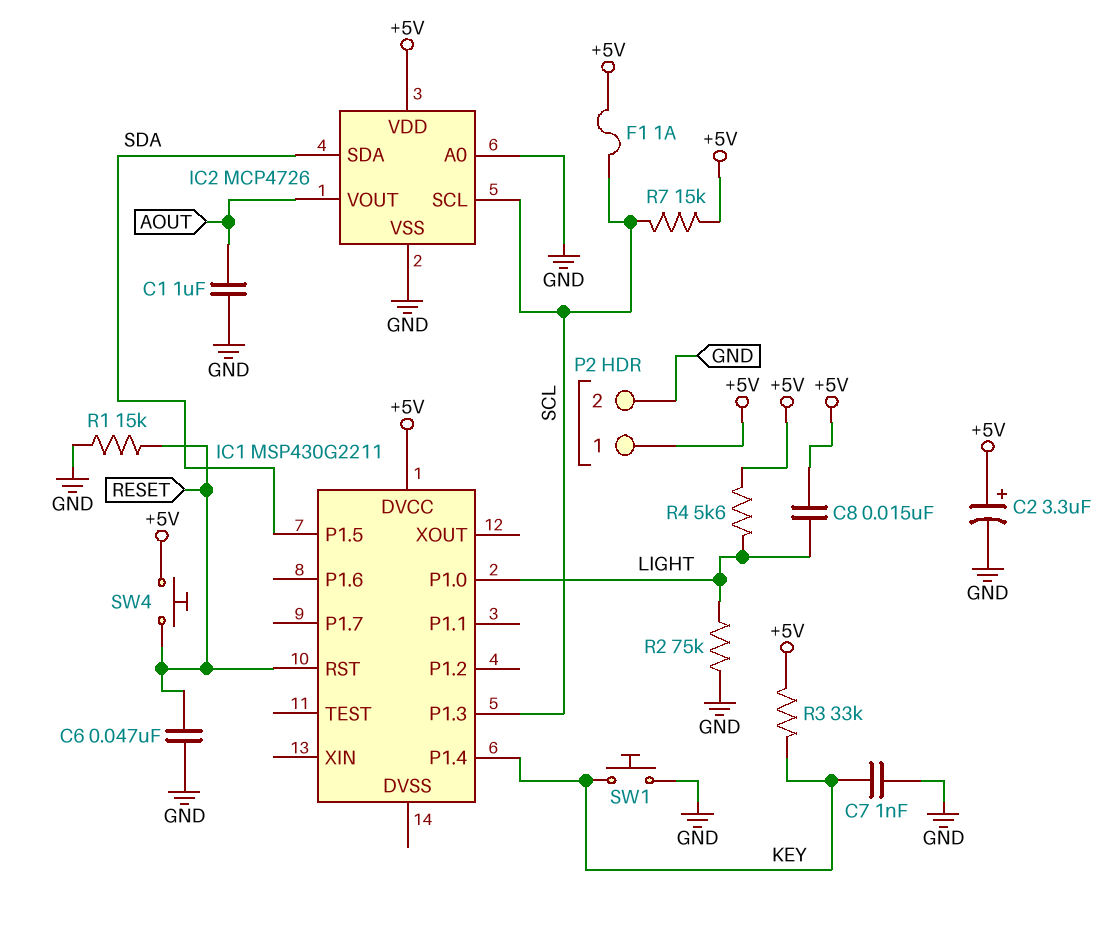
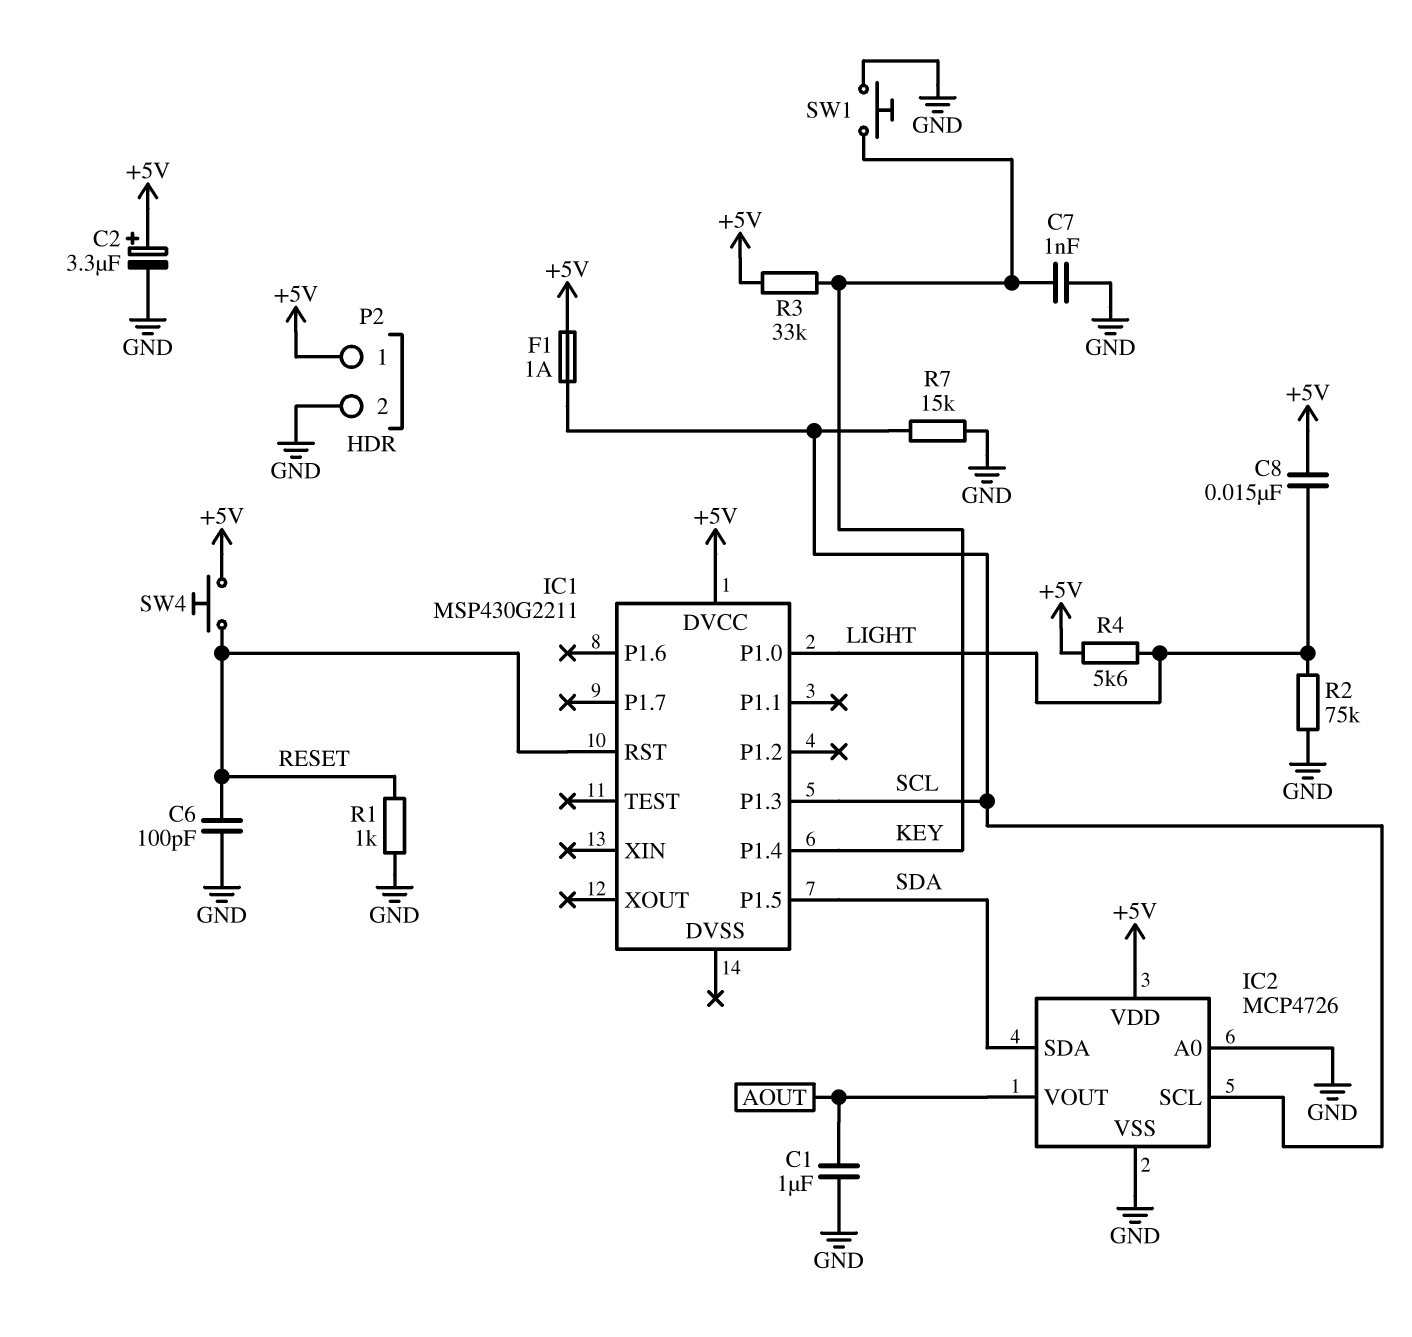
C6: 47nF (GND, RESET) -> 100pF (GND, RESET)
R1: 15k (GND, RESET) -> 1k (GND, RESET)
R7: 15k (+5V, SCL) -> 15k (GND, SCL)

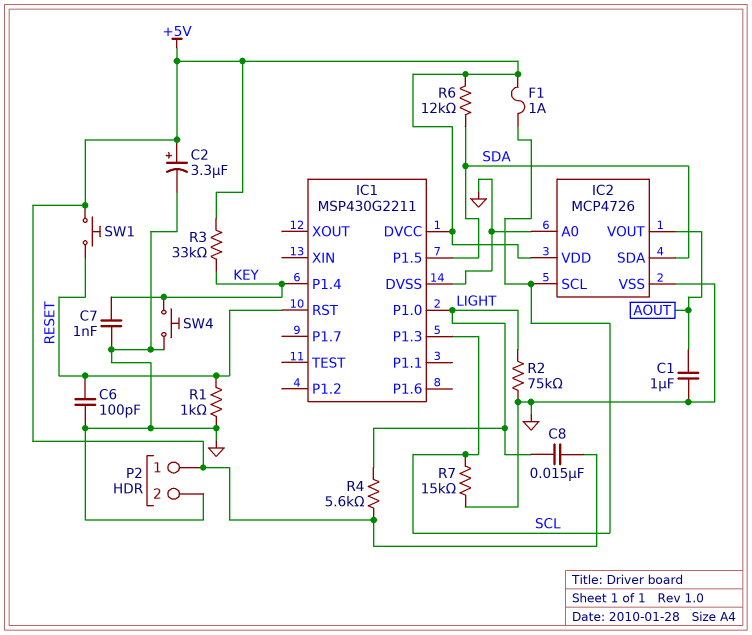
IC1 pin DVSS: none -> GND
R6: none -> 12k (+5V, SDA)
SW1: button (GND, KEY) -> button (+5V, RESET)
SW4: button (+5V, RESET) -> button (GND, KEY)

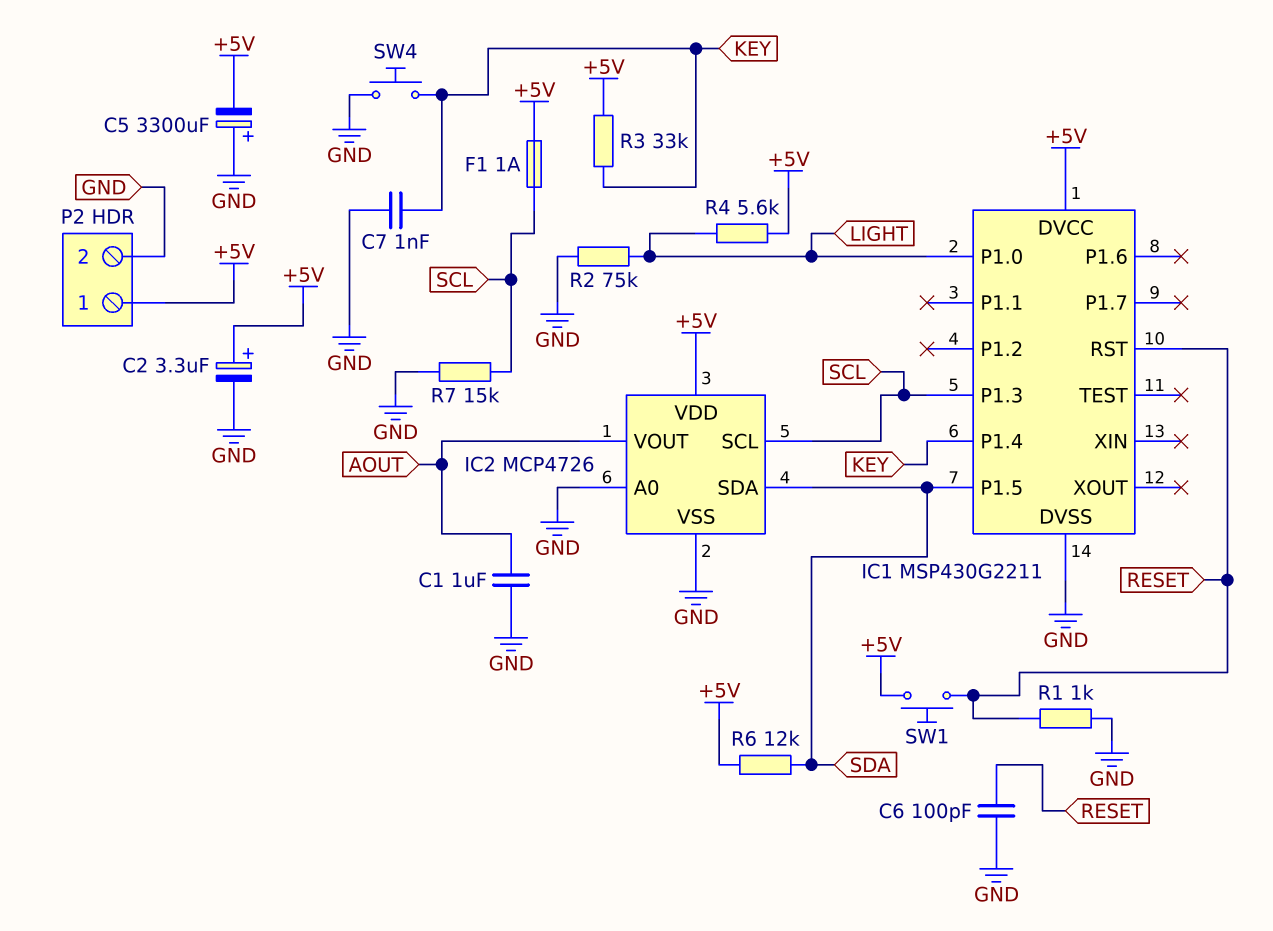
C5: none -> 3300uF (plus GND, minus +5V)
C8: 15nF (+5V, LIGHT) -> none

